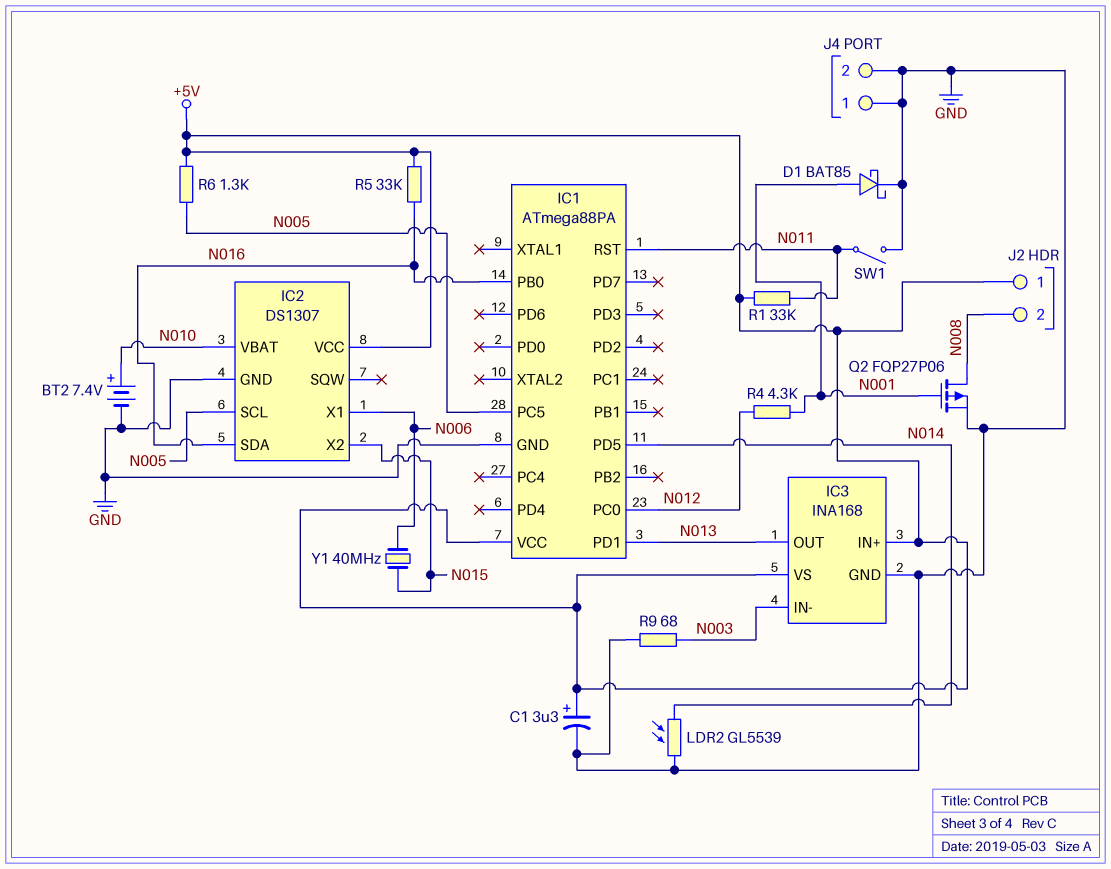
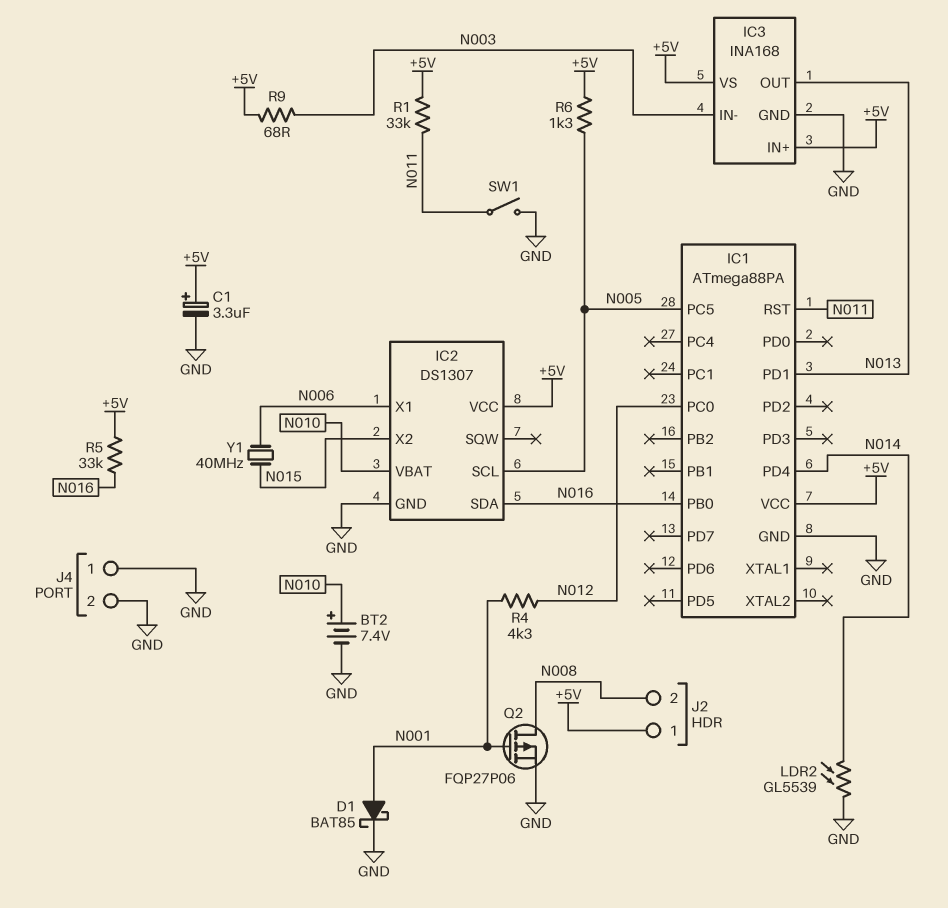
IC1 pin PD4: none -> N014
IC1 pin PD5: N014 -> none
R9: 68 (GND, N003) -> 68 (+5V, N003)

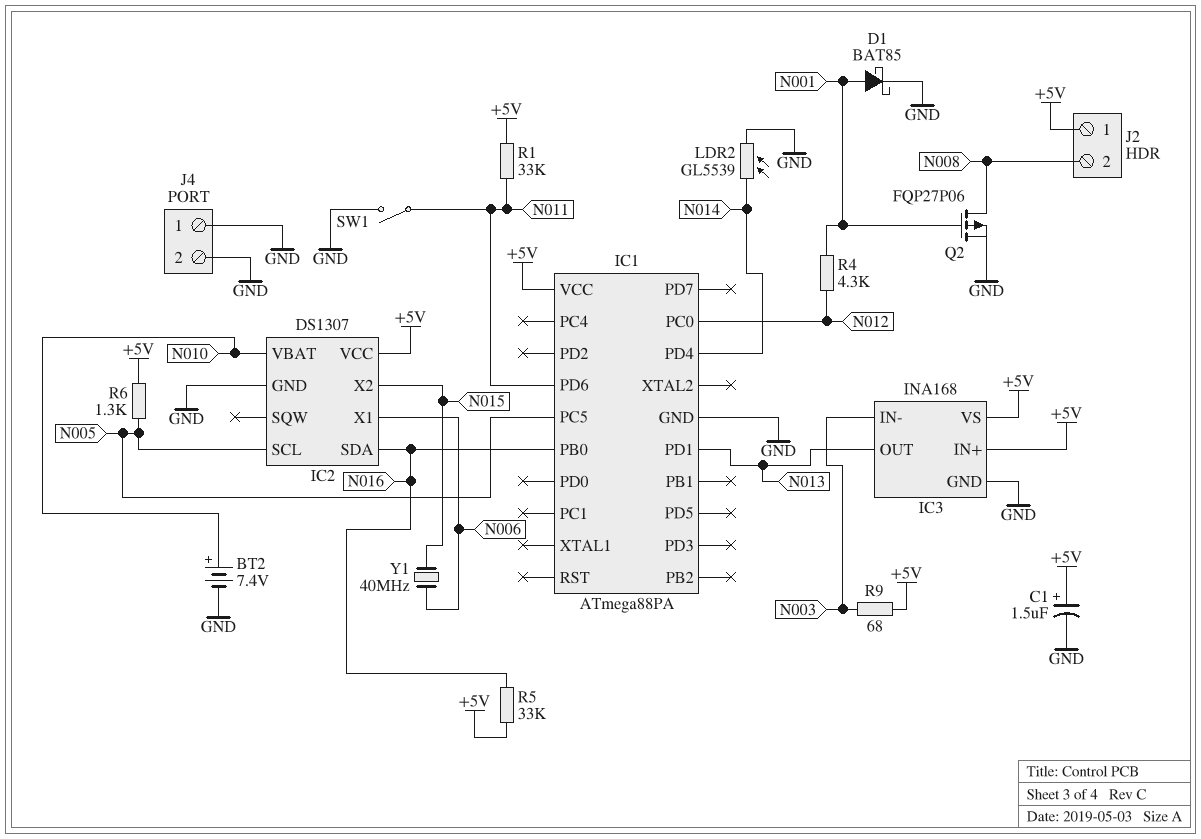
C1: 3.3uF (plus +5V, minus GND) -> 1.5uF (plus +5V, minus GND)
IC1 pin PD6: none -> N011
IC1 pin RST: N011 -> none

